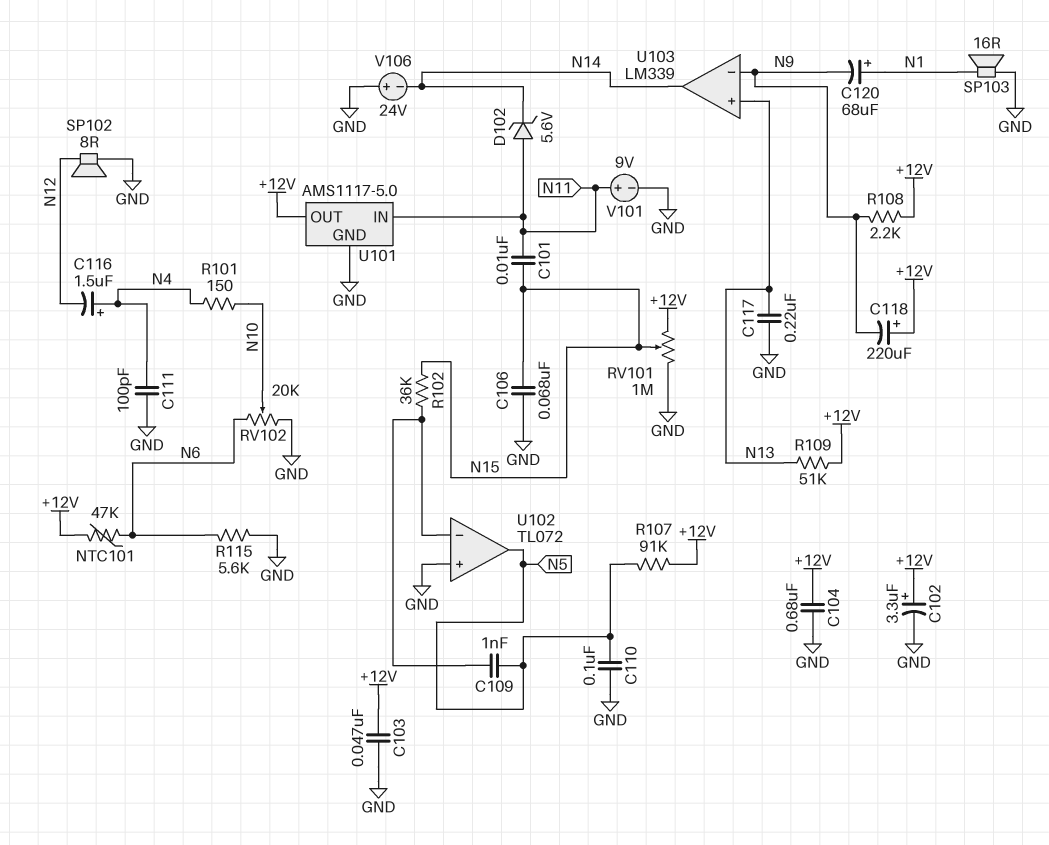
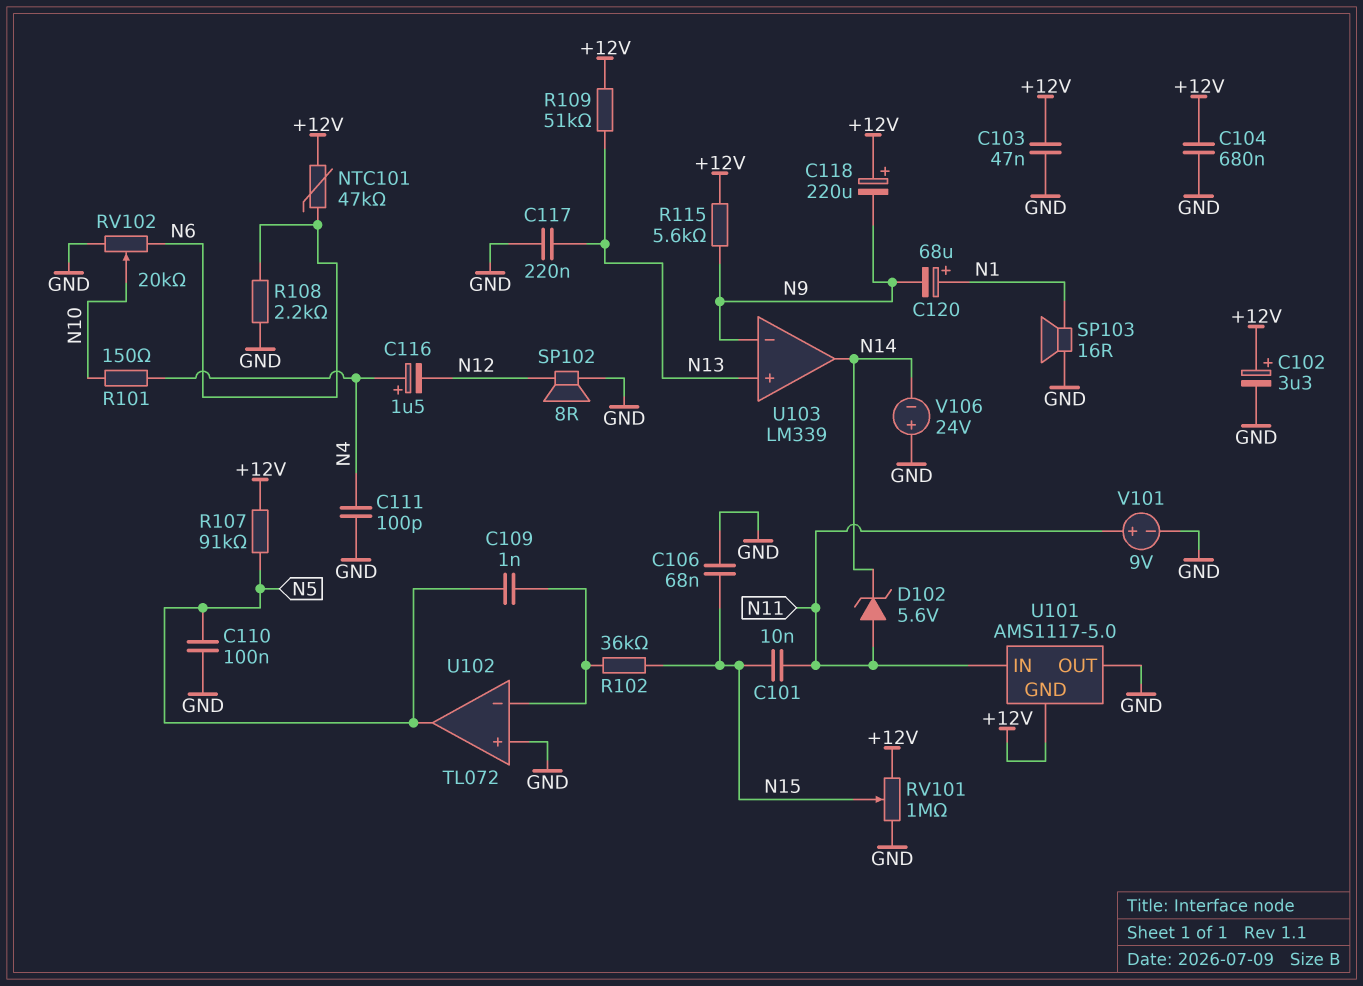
R108: 2.2k (+12V, N9) -> 2.2k (GND, N6)
R115: 5.6k (GND, N6) -> 5.6k (+12V, N9)
U101 pin GND: GND -> +12V
U101 pin OUT: +12V -> GND

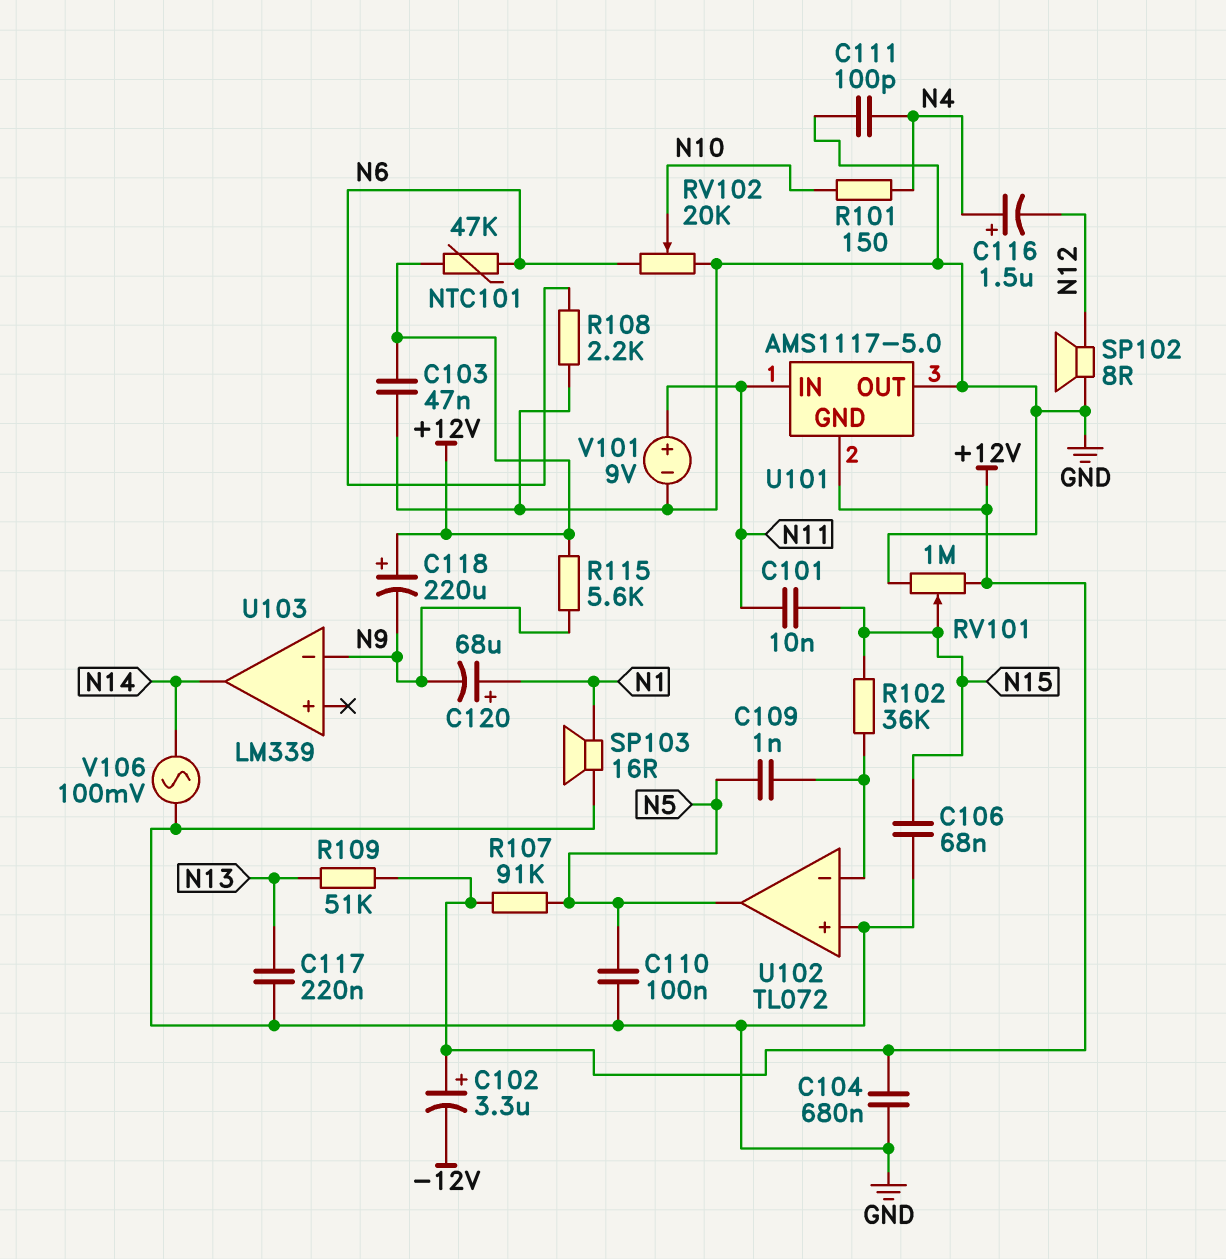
C102: 3.3uF (plus +12V, minus GND) -> 3.3uF (plus +12V, minus -12V)
D102: zener 5.6V (A N11, K N14) -> none
U103 pin in+: N13 -> none
V106: 24V (plus GND, minus N14) -> AC 100mV (GND, N14)

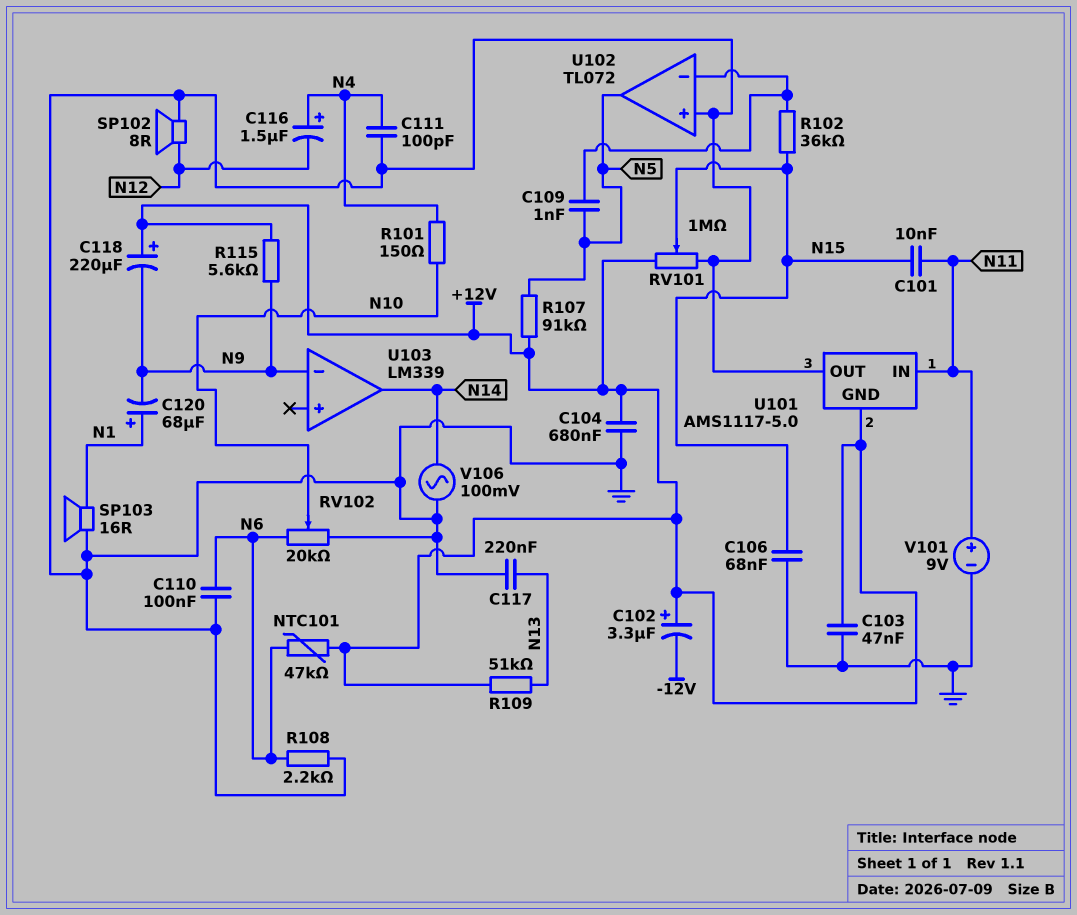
C110: 100nF (GND, N5) -> 100nF (GND, N6)

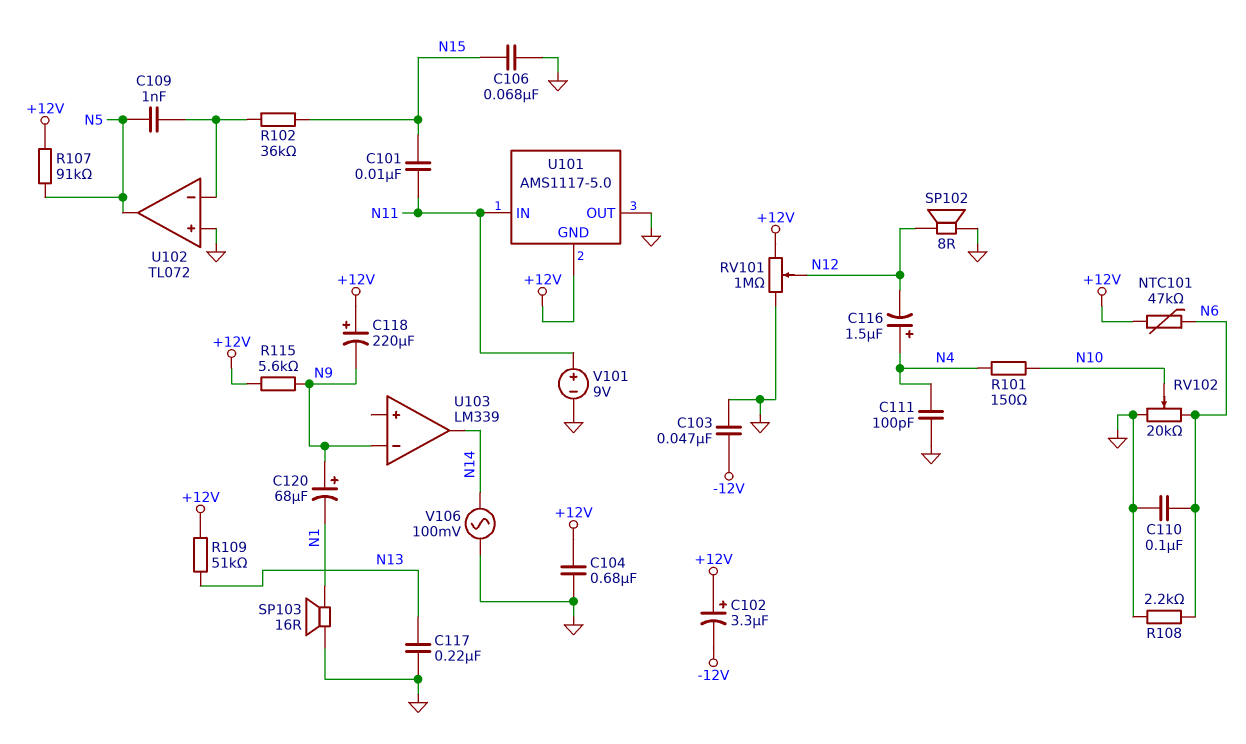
C103: 47nF (+12V, GND) -> 47nF (-12V, GND)
C120: 68uF (plus N1, minus N9) -> 68uF (plus N9, minus N1)
RV101: 1M (+12V, GND, wiper N15) -> 1M (+12V, GND, wiper N12)

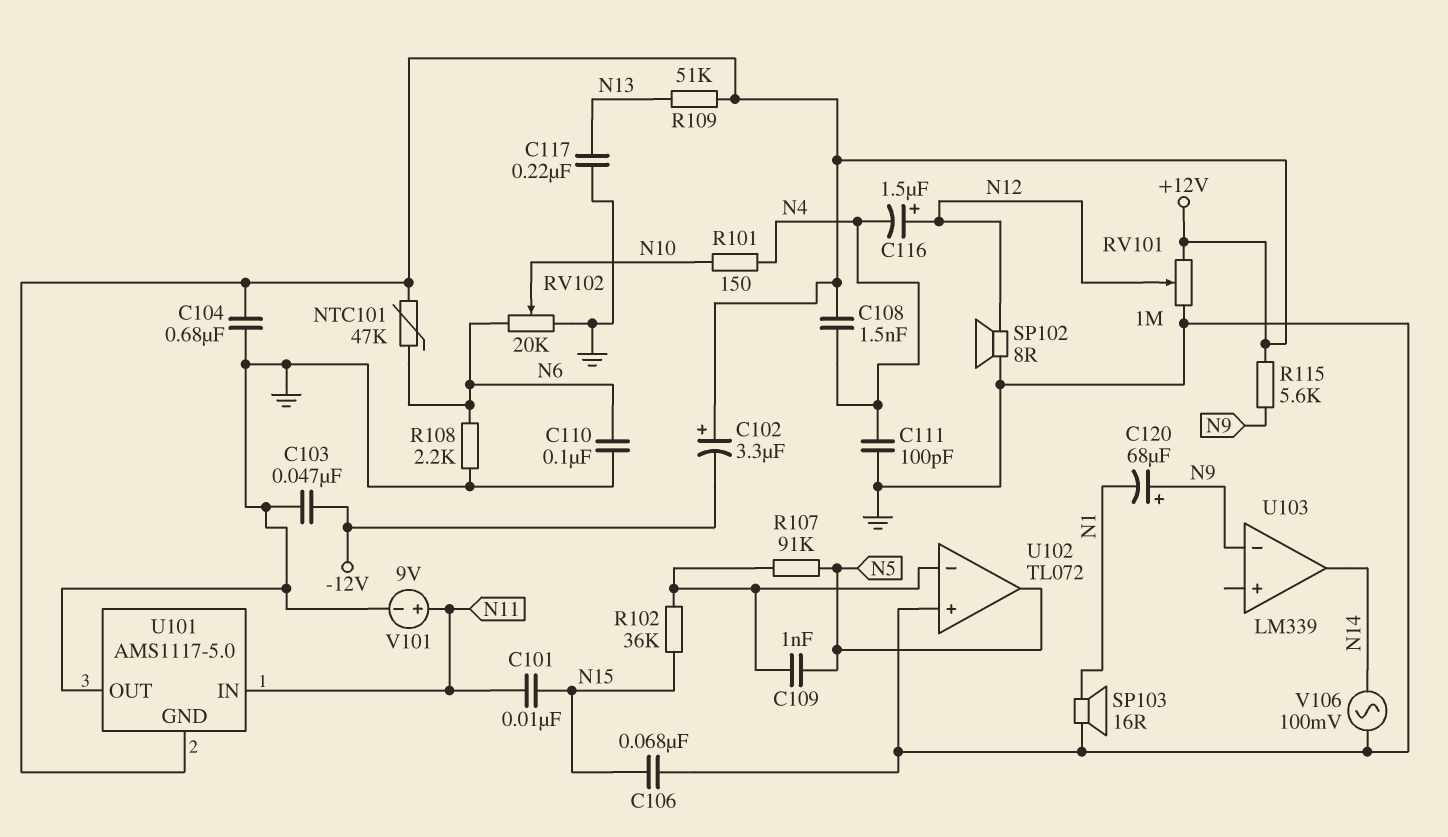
C108: none -> 1.5nF (+12V, N4)
C116: 1.5uF (plus N4, minus N12) -> 1.5uF (plus N12, minus N4)
C118: 220uF (plus +12V, minus N9) -> none
R107: 91k (+12V, N5) -> 91k (N5, U102/in-)

